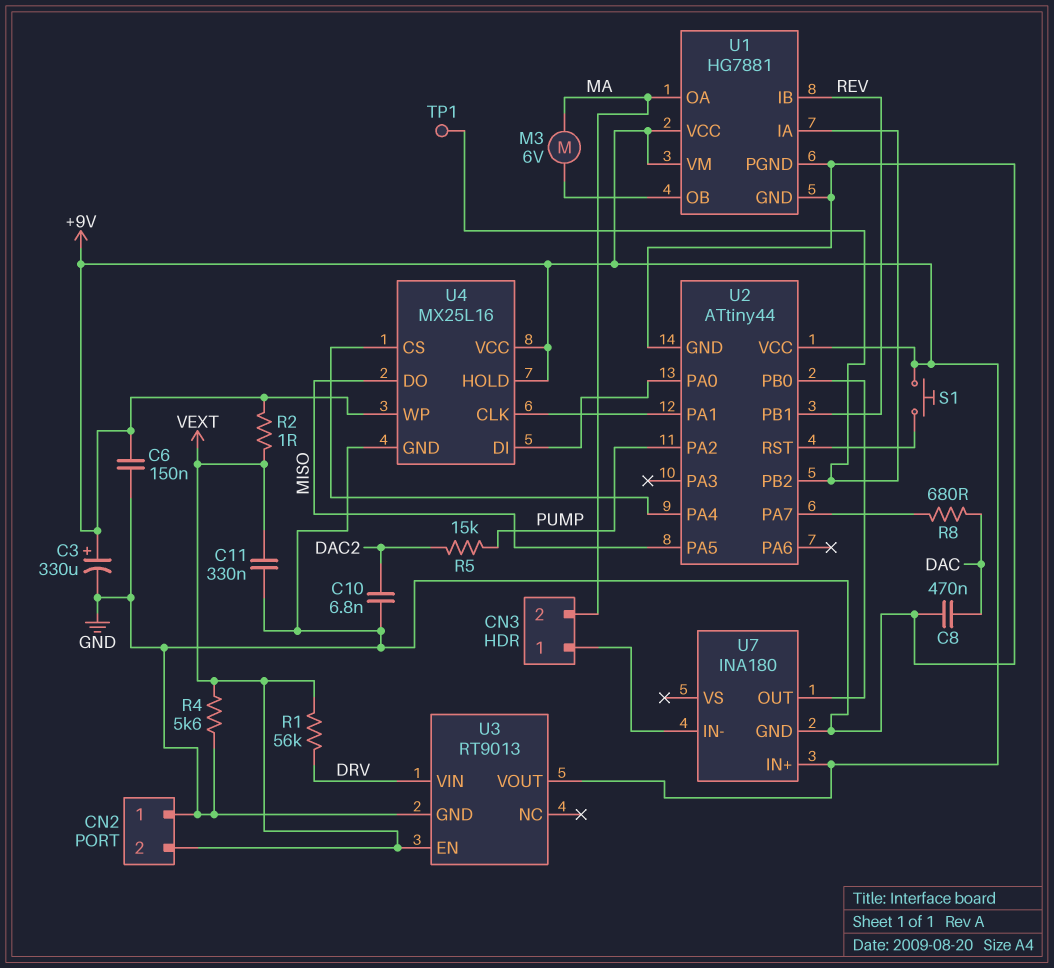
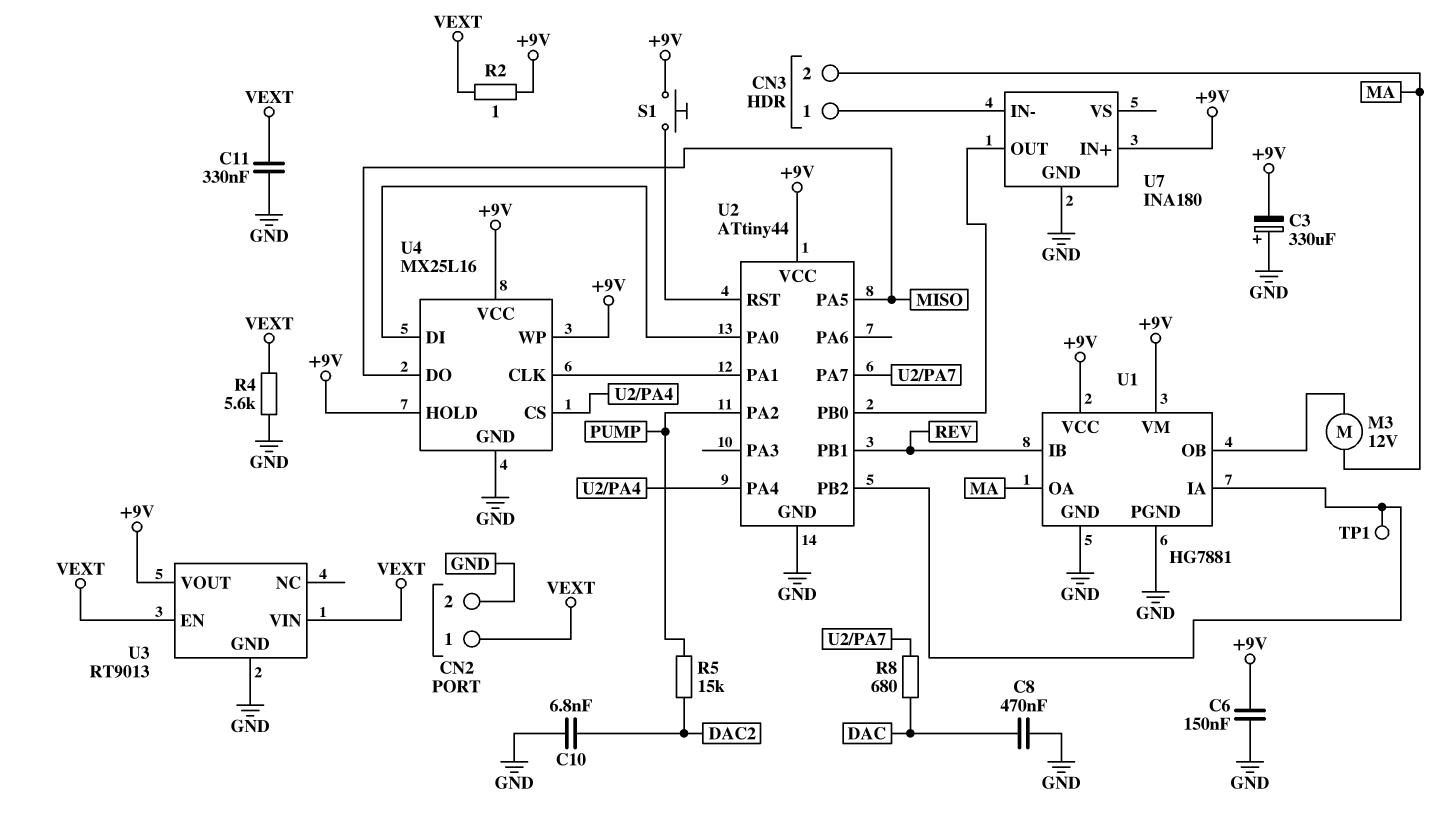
C3: 330uF (plus +9V, minus GND) -> 330uF (plus GND, minus +9V)
CN2 pin 1: GND -> VEXT
CN2 pin 2: VEXT -> GND
M3: motor 6V (MA, U1/OB) -> motor 12V (MA, U1/OB)
R1: 56k (DRV, VEXT) -> none
U3 pin VIN: DRV -> VEXT

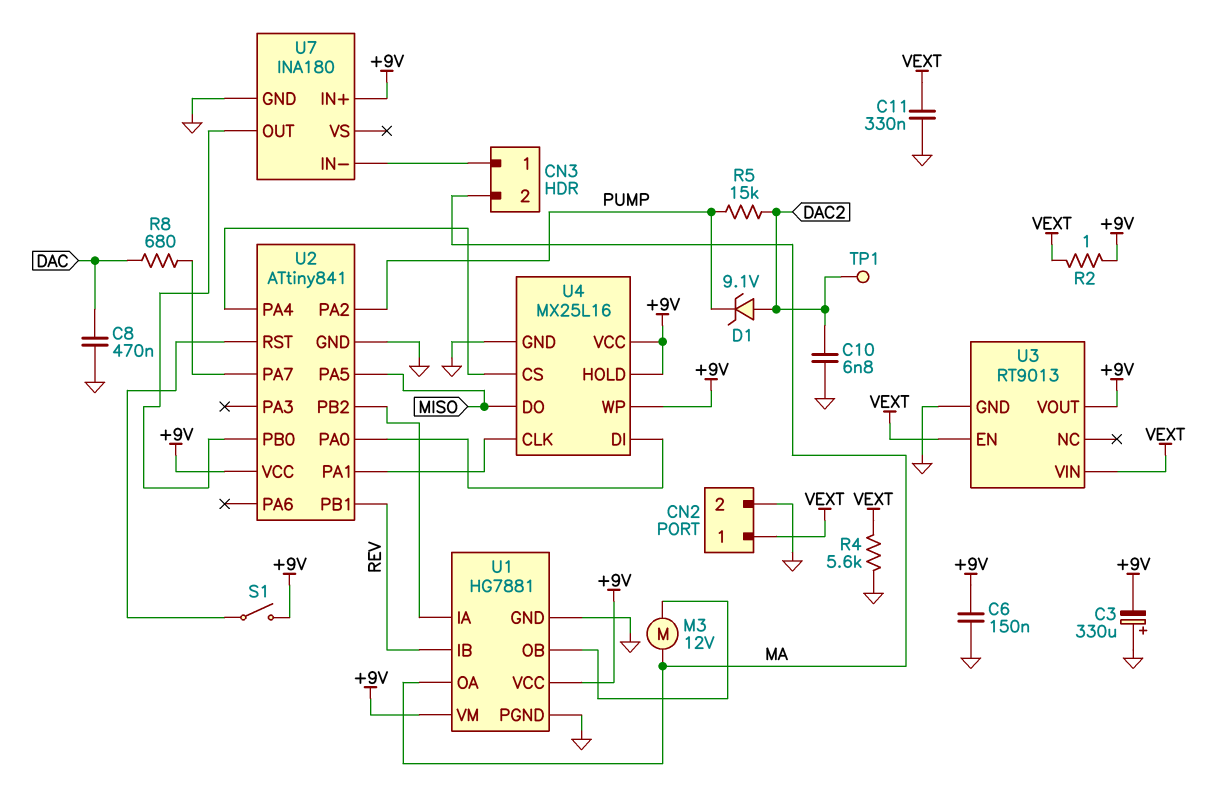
D1: none -> zener 9.1V (A DAC2, K PUMP)
S1: button (+9V, U2/RST) -> switch (+9V, U2/RST)
TP1: test point (U1/IA) -> test point (DAC2)
U2: ATtiny44 -> ATtiny841

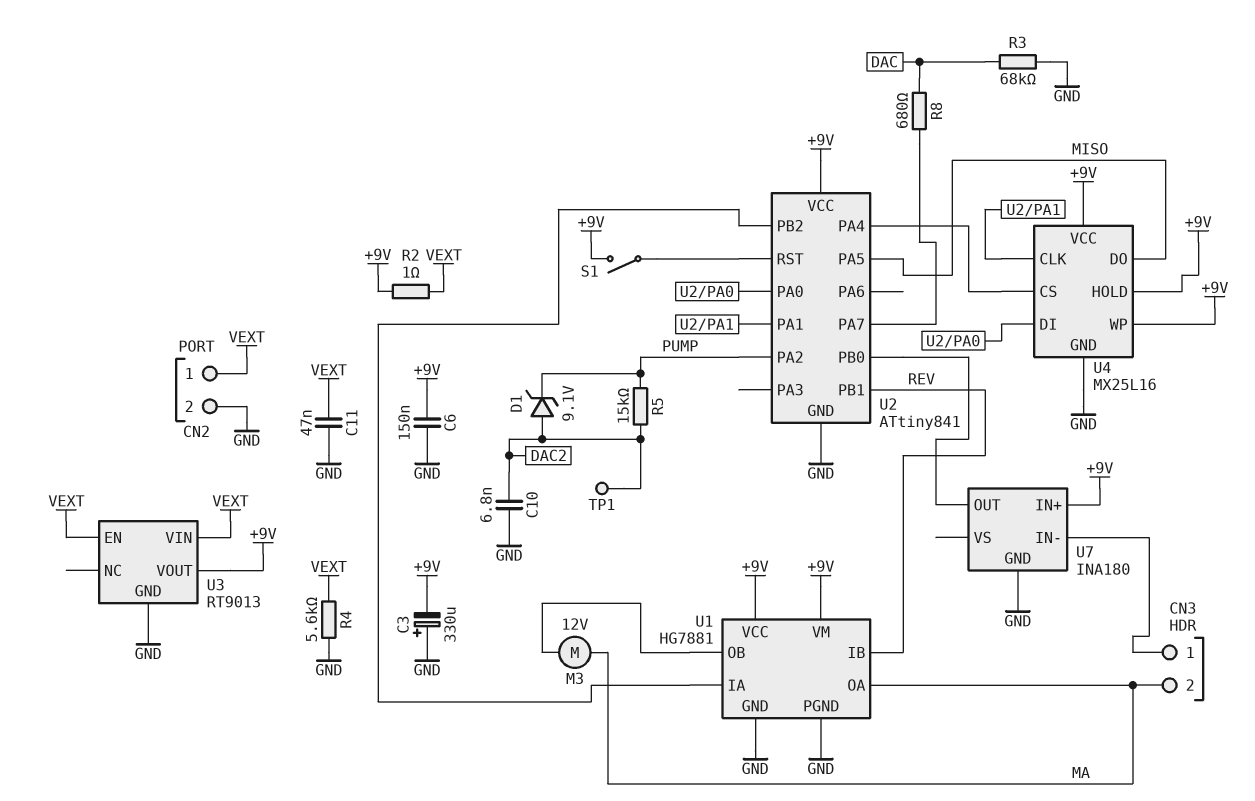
C8: 470nF (DAC, GND) -> none
C11: 330nF (GND, VEXT) -> 47nF (GND, VEXT)
R3: none -> 68k (DAC, GND)

